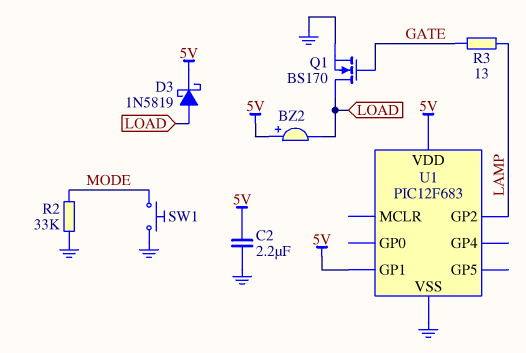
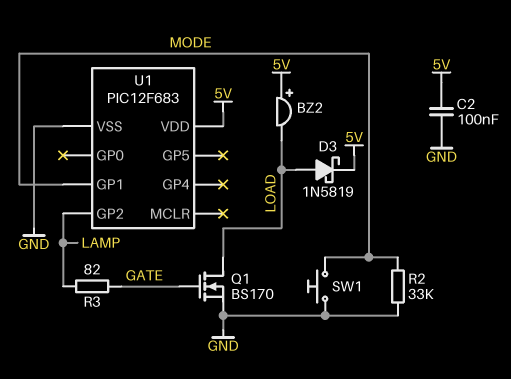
C2: 2.2uF (5V, GND) -> 100nF (5V, GND)
R3: 13 (GATE, LAMP) -> 82 (GATE, LAMP)
U1 pin GP1: 5V -> MODE

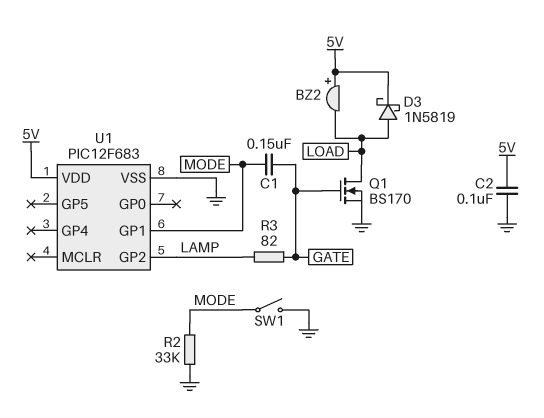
C1: none -> 150nF (GATE, MODE)
SW1: button (GND, MODE) -> switch (GND, MODE)

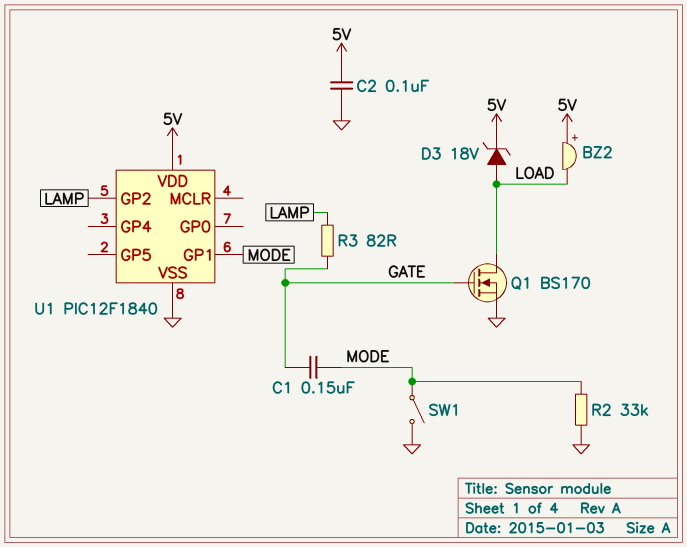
D3: schottky 1N5819 (A LOAD, K 5V) -> zener 18V (A LOAD, K 5V)
U1: PIC12F683 -> PIC12F1840

